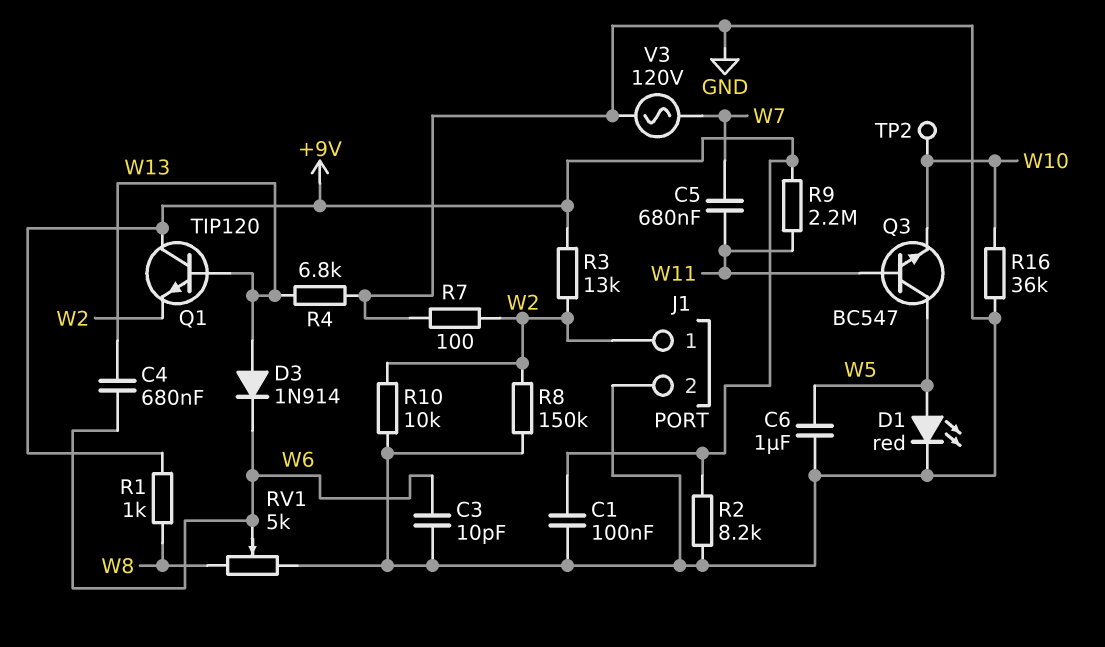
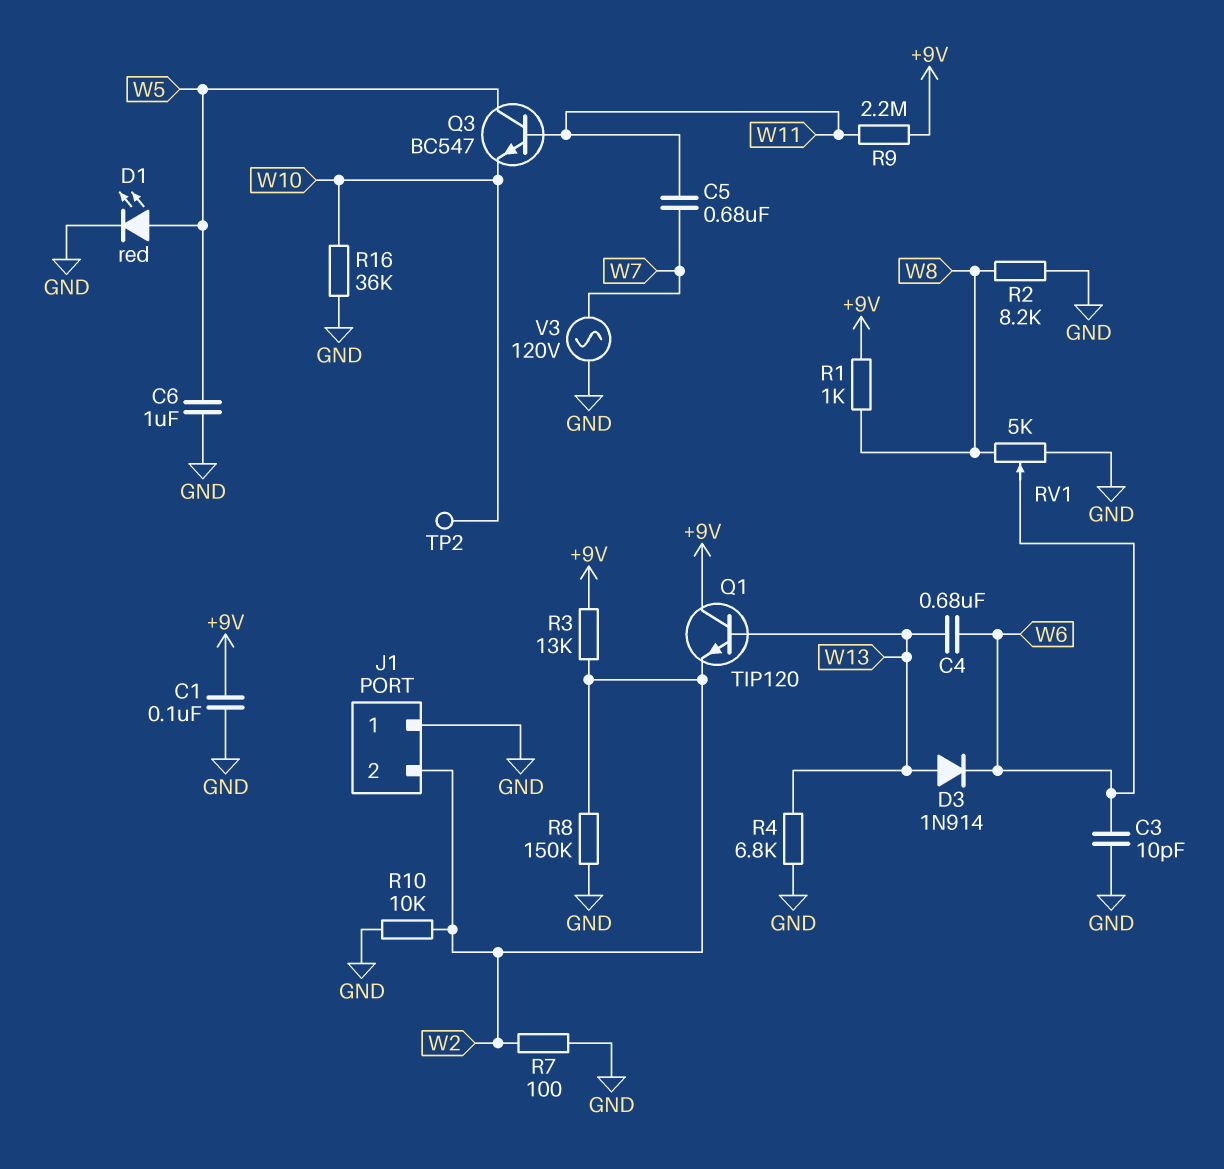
J1 pin 1: W2 -> GND
J1 pin 2: GND -> W2
R2: 8.2k (+9V, GND) -> 8.2k (GND, W8)

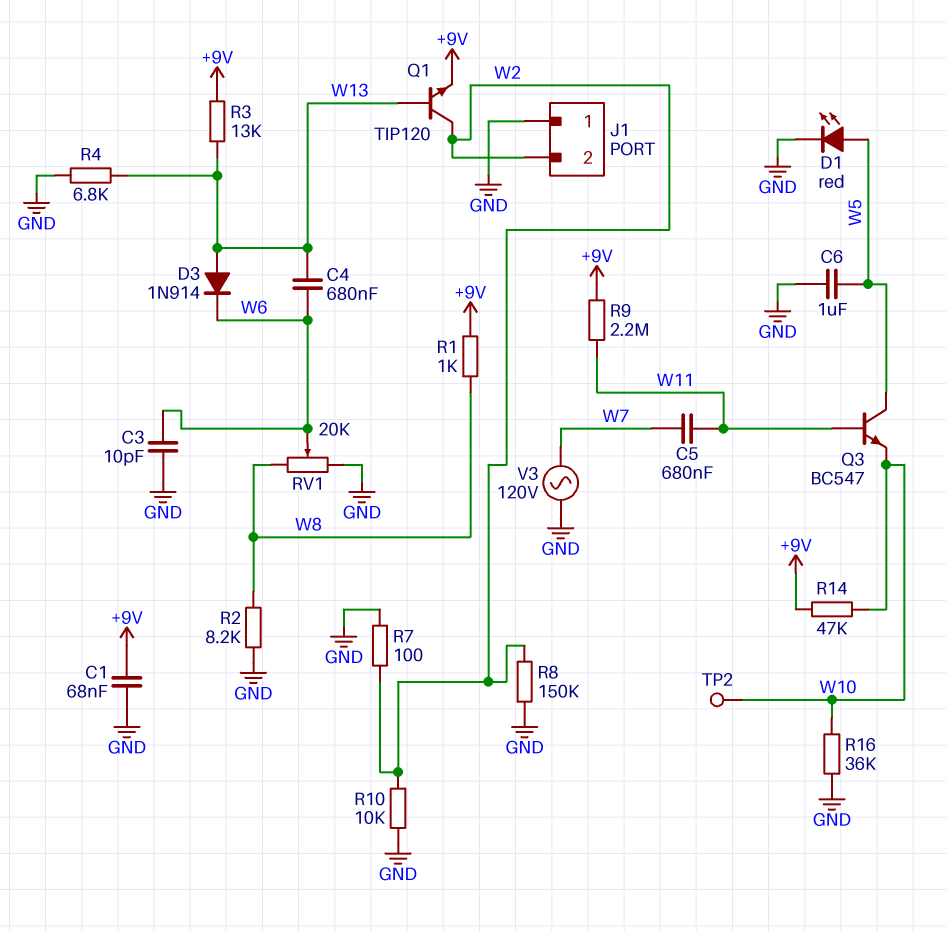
C1: 100nF (+9V, GND) -> 68nF (+9V, GND)
Q1: NPN TIP120 (B W13, C +9V, E W2) -> NPN TIP120 (B W13, C W2, E +9V)
R3: 13k (+9V, W2) -> 13k (+9V, W13)
R14: none -> 47k (+9V, W10)
RV1: 5k (GND, W8, wiper W6) -> 20k (GND, W8, wiper W6)

